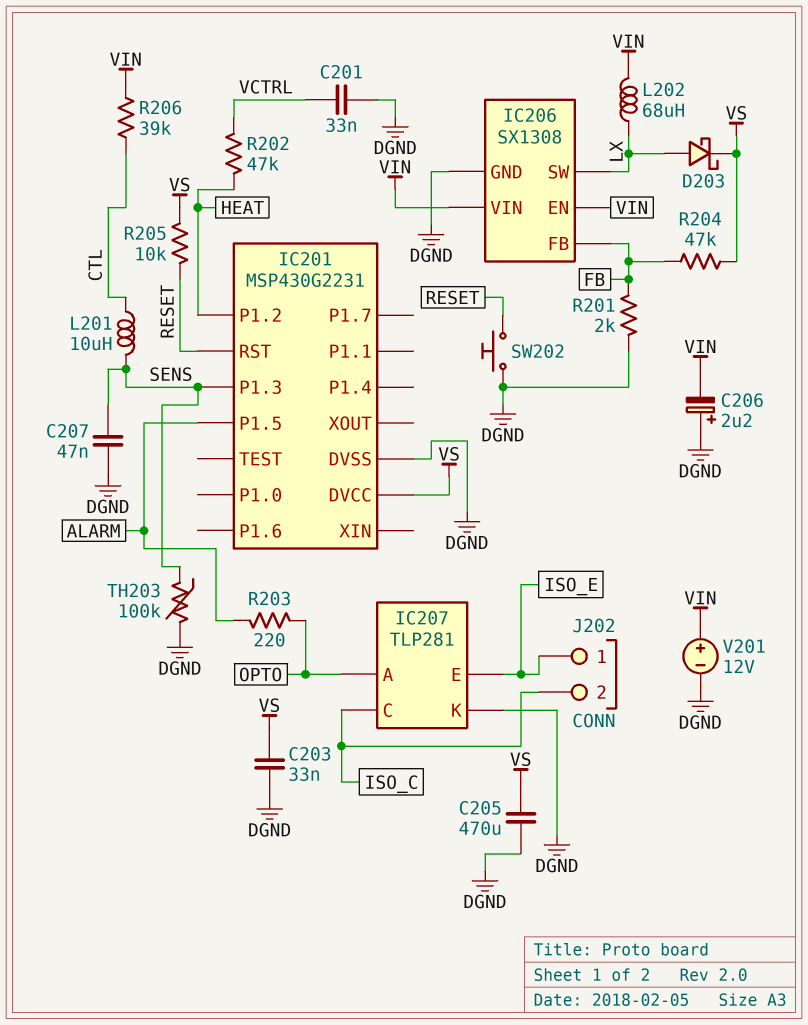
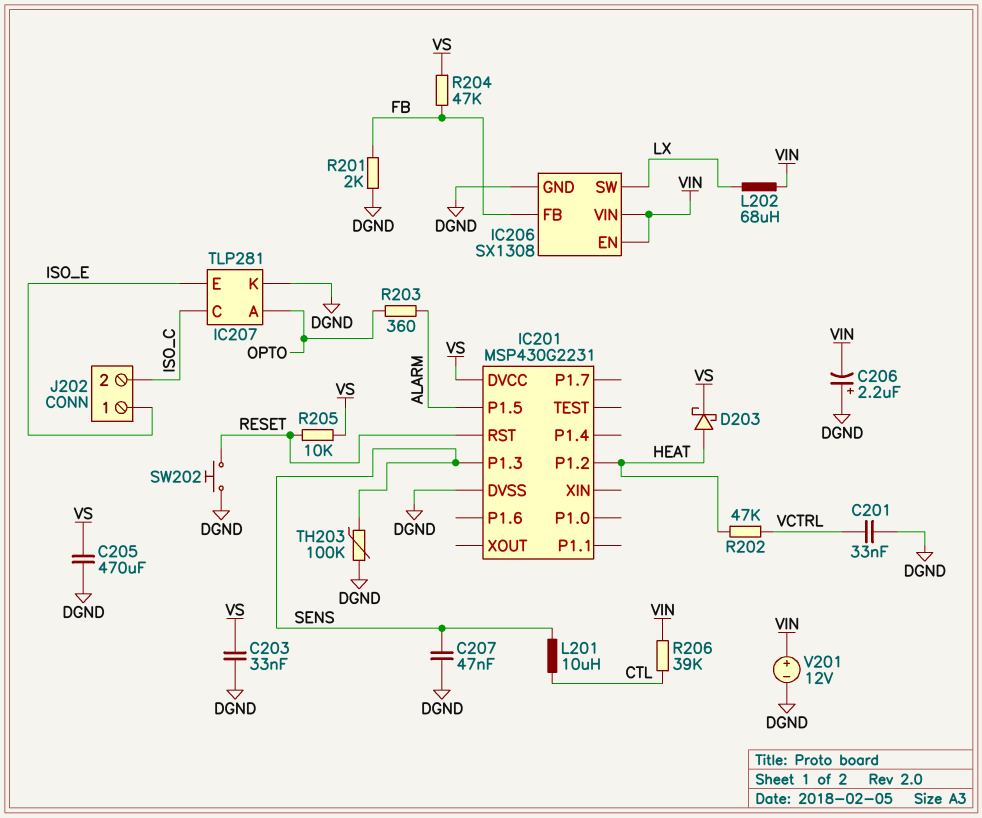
D203: schottky (A LX, K VS) -> schottky (A HEAT, K VS)
R203: 220 (ALARM, OPTO) -> 360 (ALARM, OPTO)

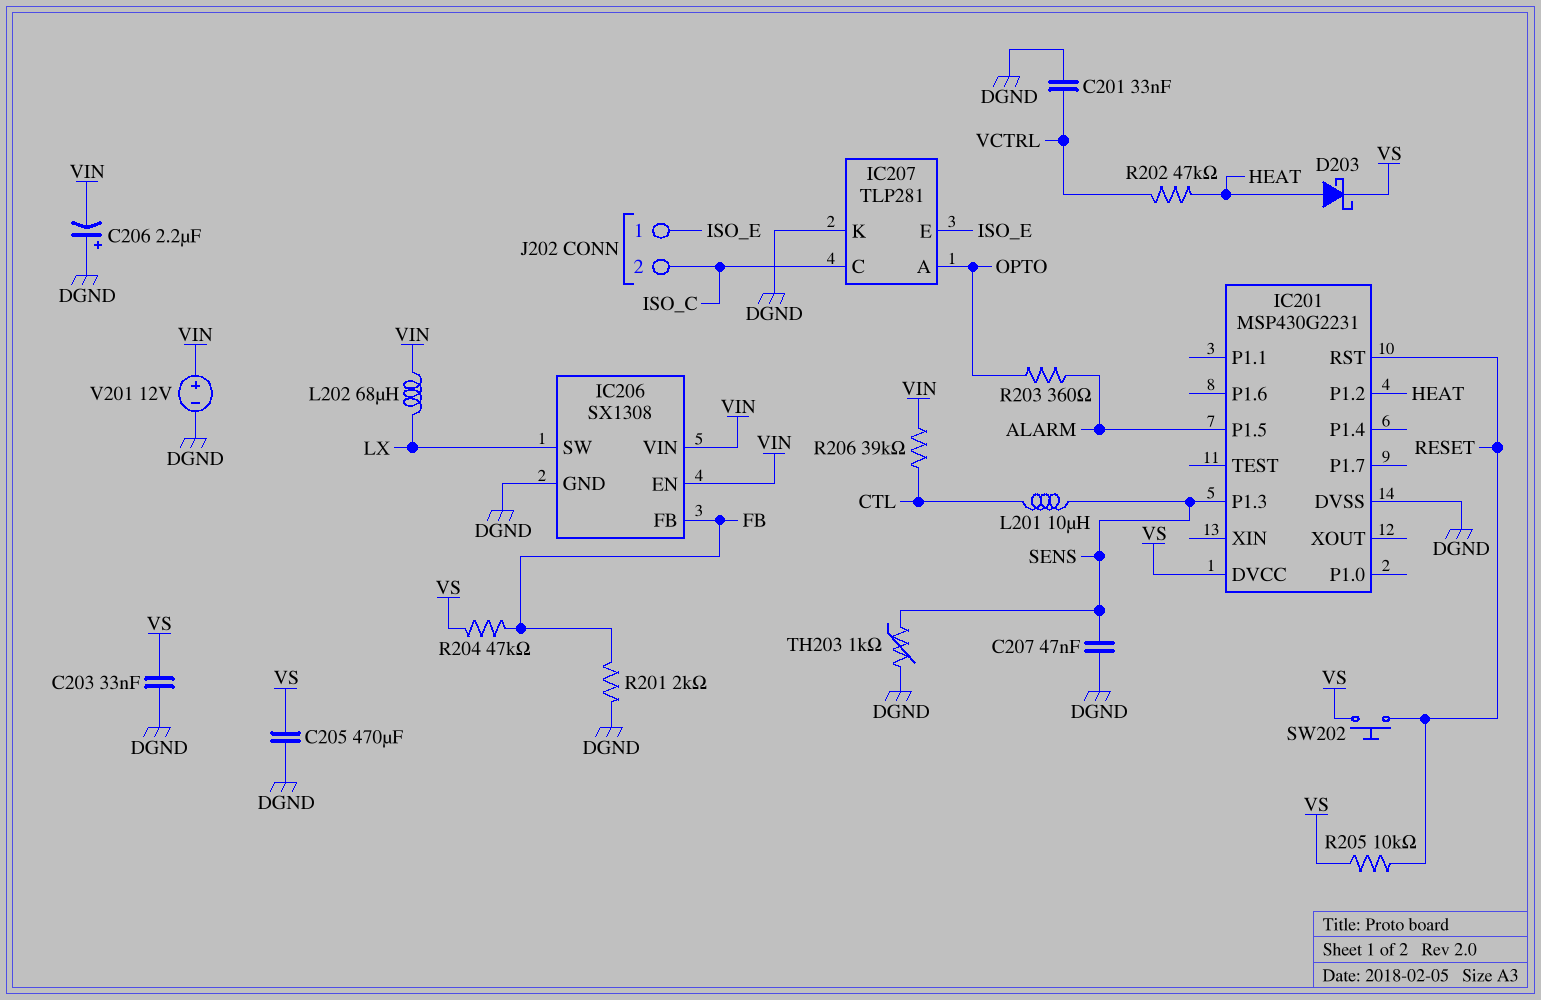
SW202: button (DGND, RESET) -> button (RESET, VS)
TH203: 100k (DGND, SENS) -> 1k (DGND, SENS)

